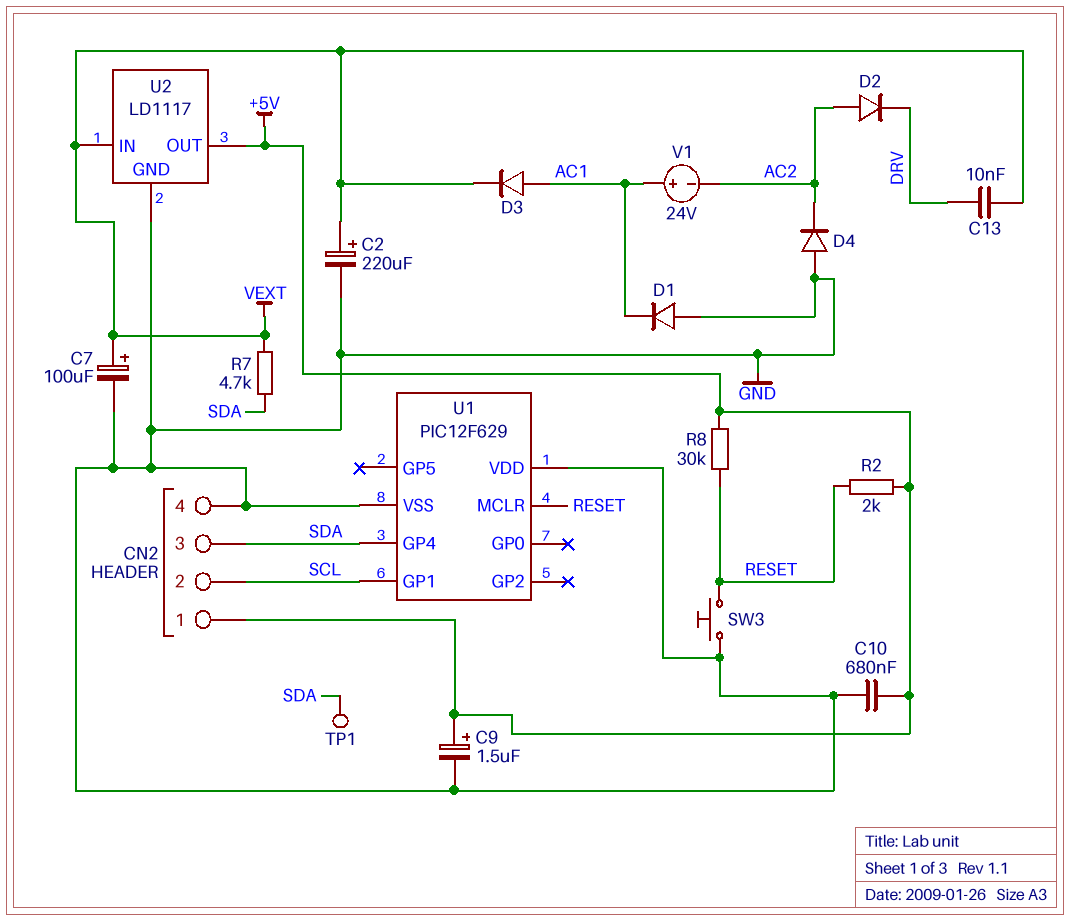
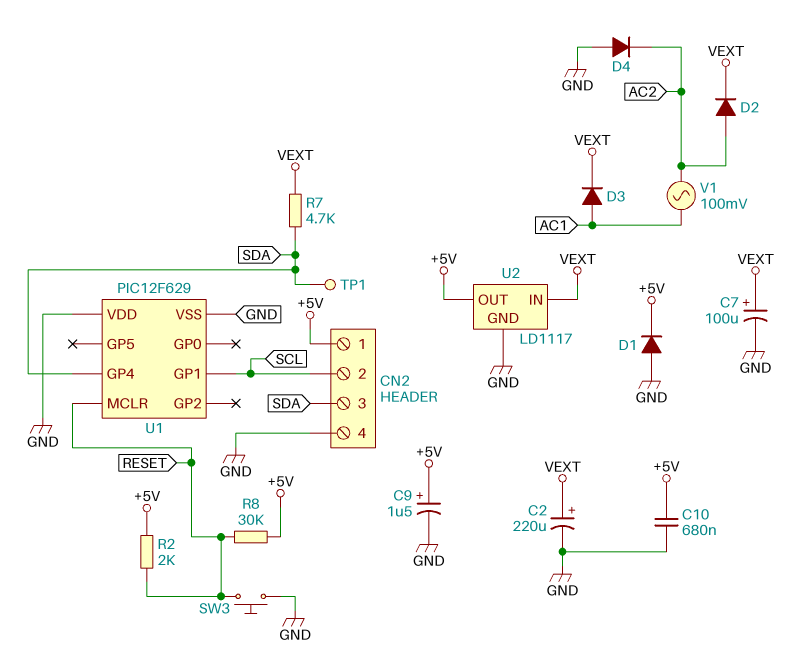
C13: 10nF (DRV, VEXT) -> none
D1: diode (A GND, K AC1) -> diode (A GND, K +5V)
D2: diode (A AC2, K DRV) -> diode (A AC2, K VEXT)
V1: 24V (plus AC1, minus AC2) -> AC 100mV (AC1, AC2)

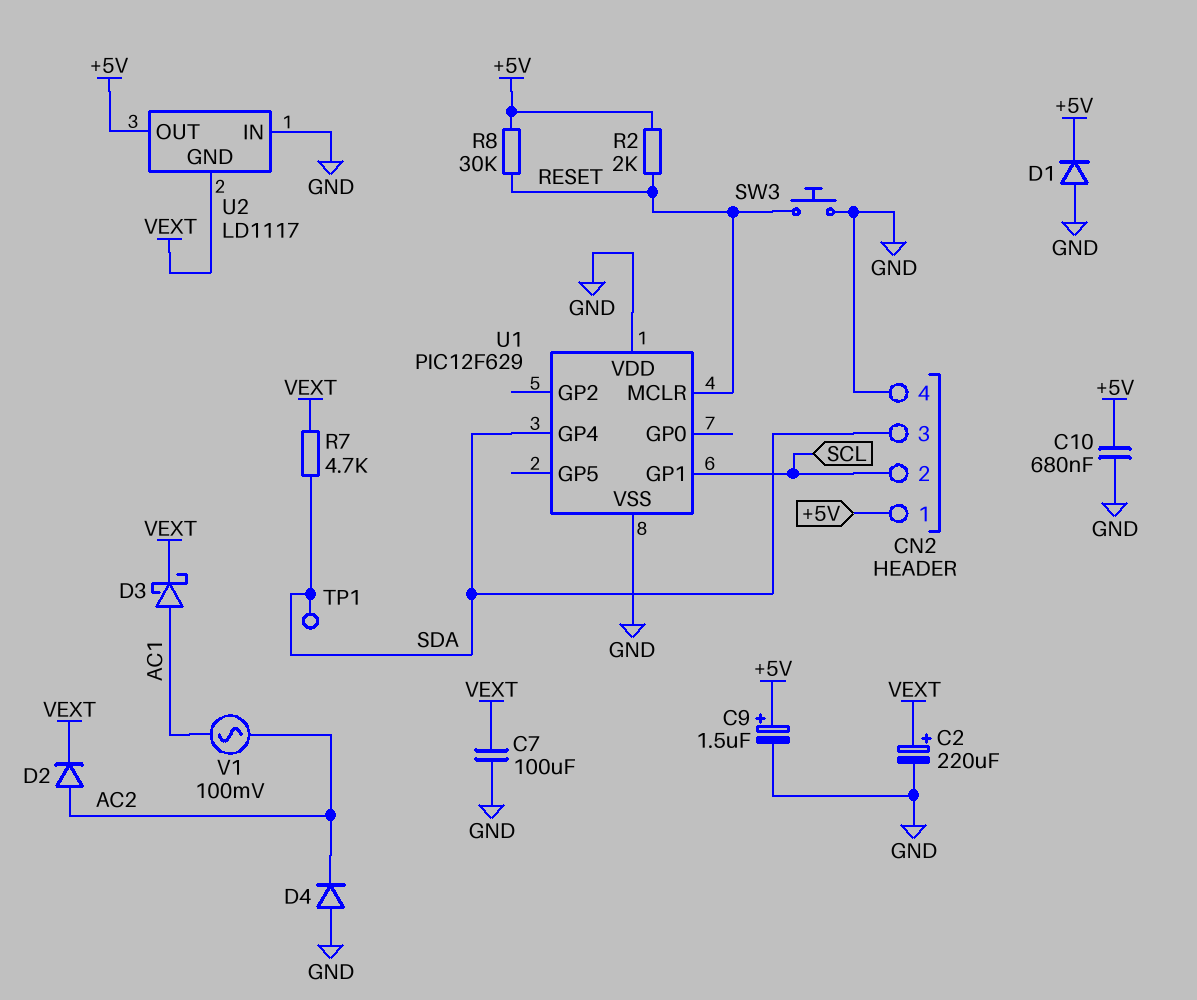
C7: 100uF (plus VEXT, minus GND) -> 100uF (GND, VEXT)
D3: diode (A AC1, K VEXT) -> schottky (A AC1, K VEXT)
U2 pin GND: GND -> VEXT
U2 pin IN: VEXT -> GND

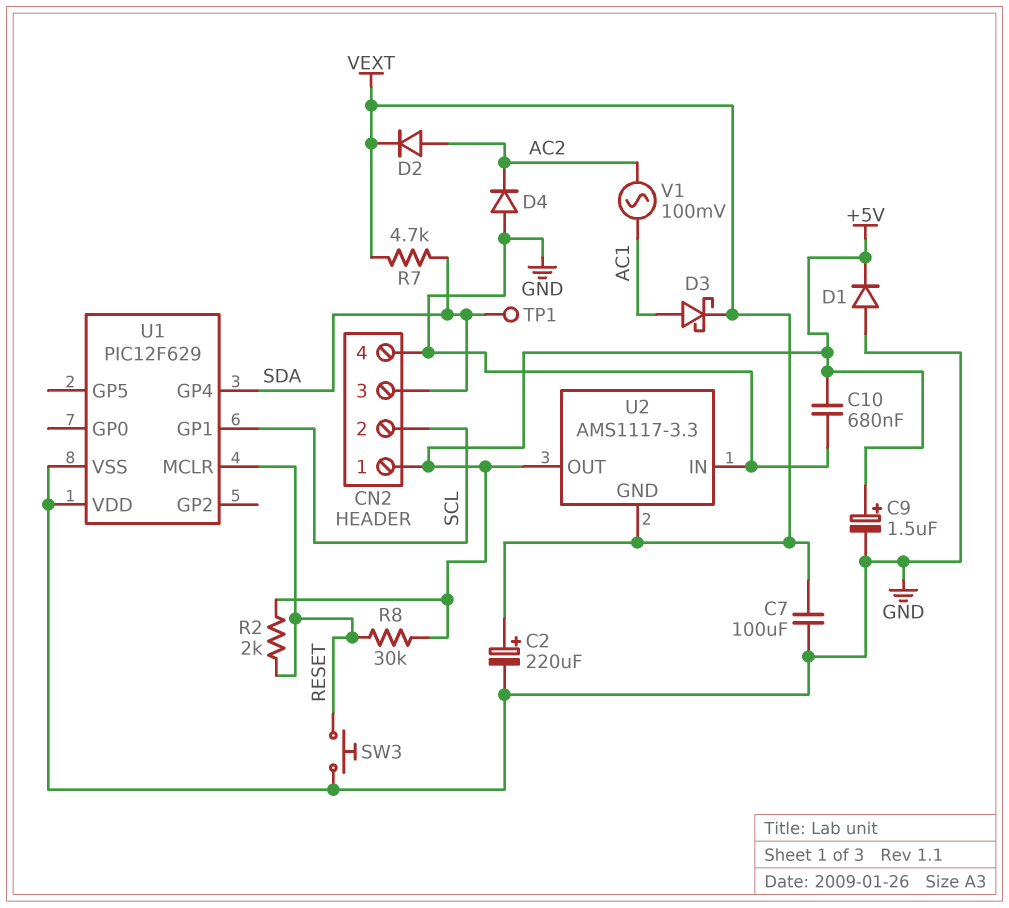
U2: LD1117 -> AMS1117-3.3

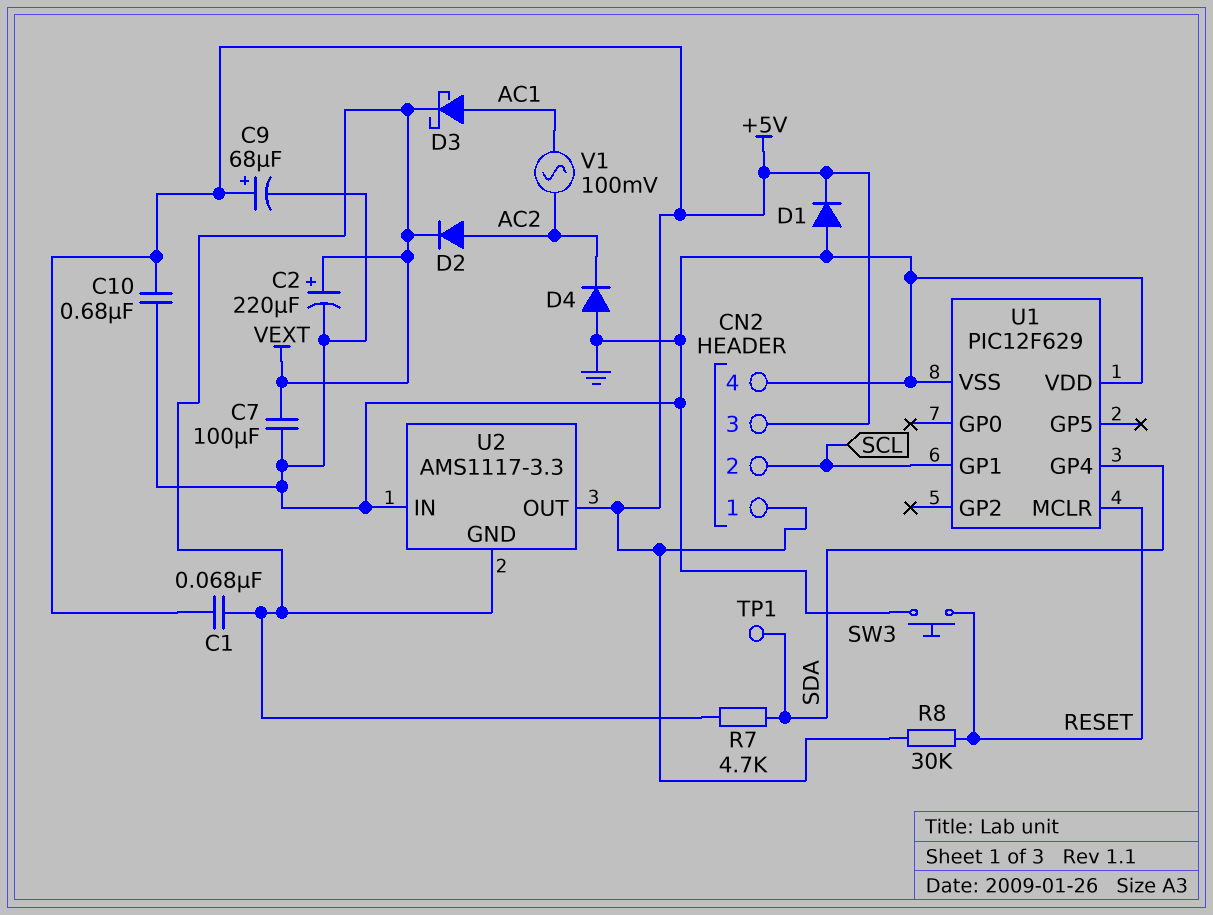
C1: none -> 68nF (+5V, VEXT)
C9: 1.5uF (plus +5V, minus GND) -> 68uF (plus +5V, minus GND)
CN2 pin 3: SDA -> +5V
R2: 2k (+5V, RESET) -> none

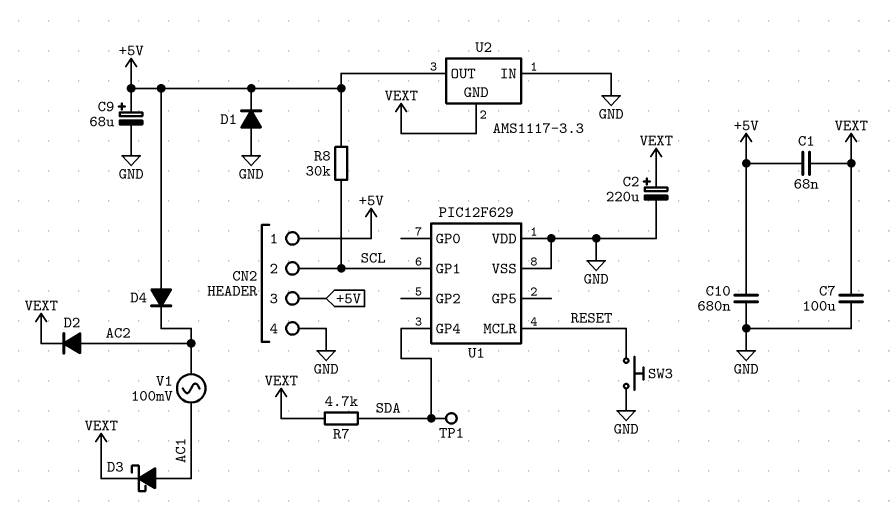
D4: diode (A GND, K AC2) -> diode (A +5V, K AC2)
R8: 30k (+5V, RESET) -> 30k (+5V, SCL)

